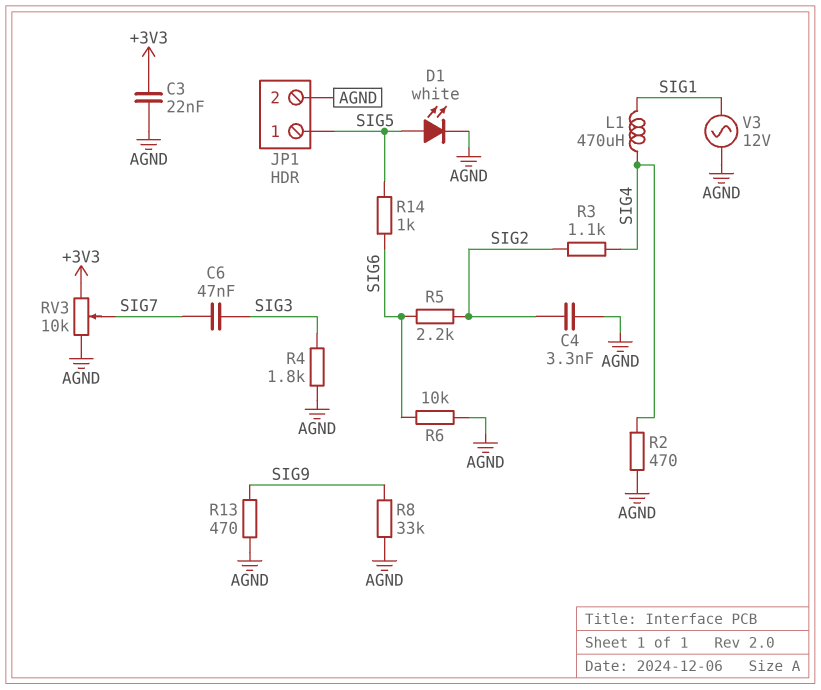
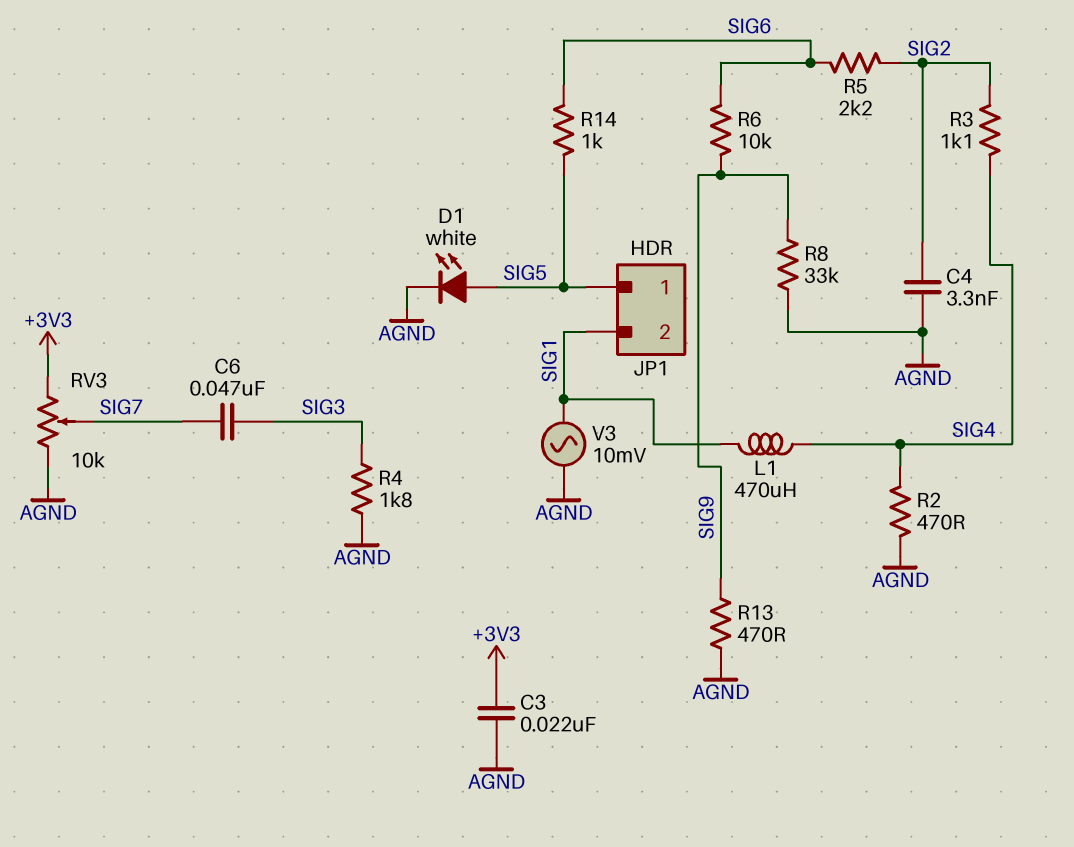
JP1 pin 2: AGND -> SIG1
R6: 10k (AGND, SIG6) -> 10k (SIG6, SIG9)
V3: AC 12V (AGND, SIG1) -> AC 10mV (AGND, SIG1)

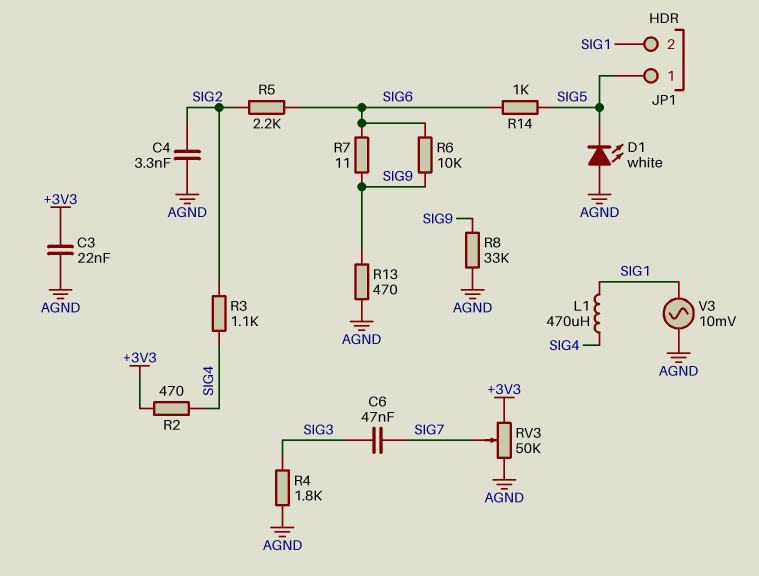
D1: LED white (A SIG5, K AGND) -> LED white (A AGND, K SIG5)
R2: 470 (AGND, SIG4) -> 470 (+3V3, SIG4)
R7: none -> 11 (SIG6, SIG9)
RV3: 10k (+3V3, AGND, wiper SIG7) -> 50k (+3V3, AGND, wiper SIG7)

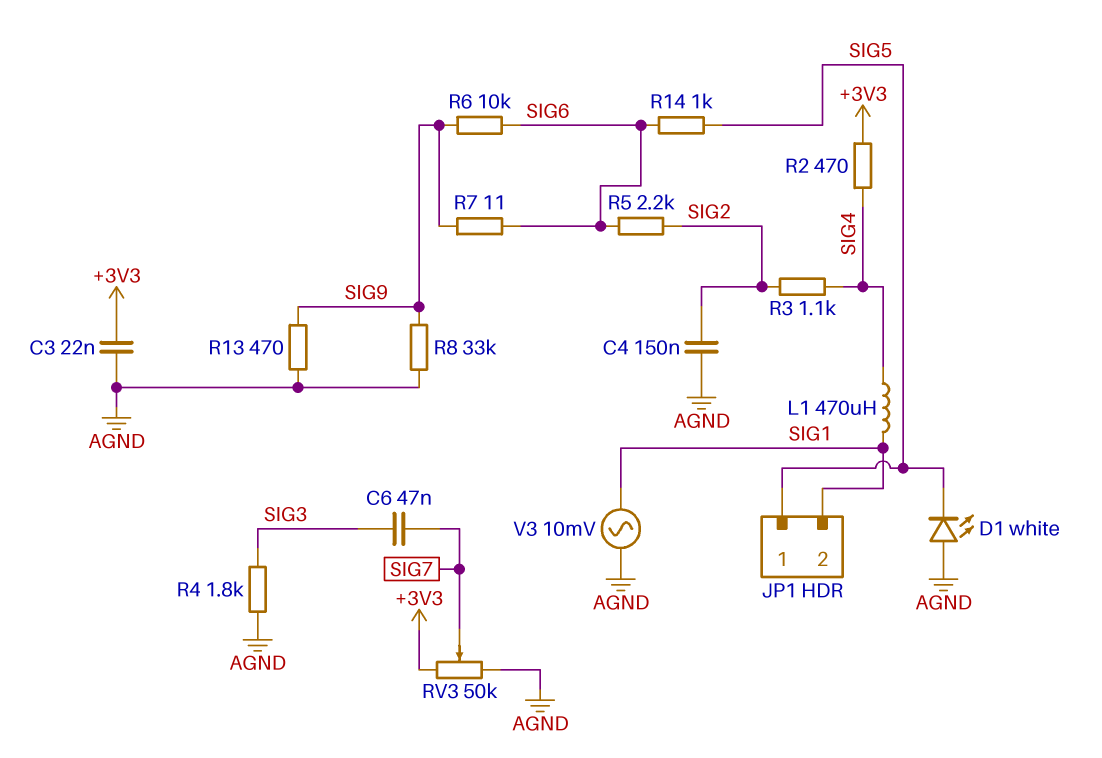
C4: 3.3nF (AGND, SIG2) -> 150nF (AGND, SIG2)

